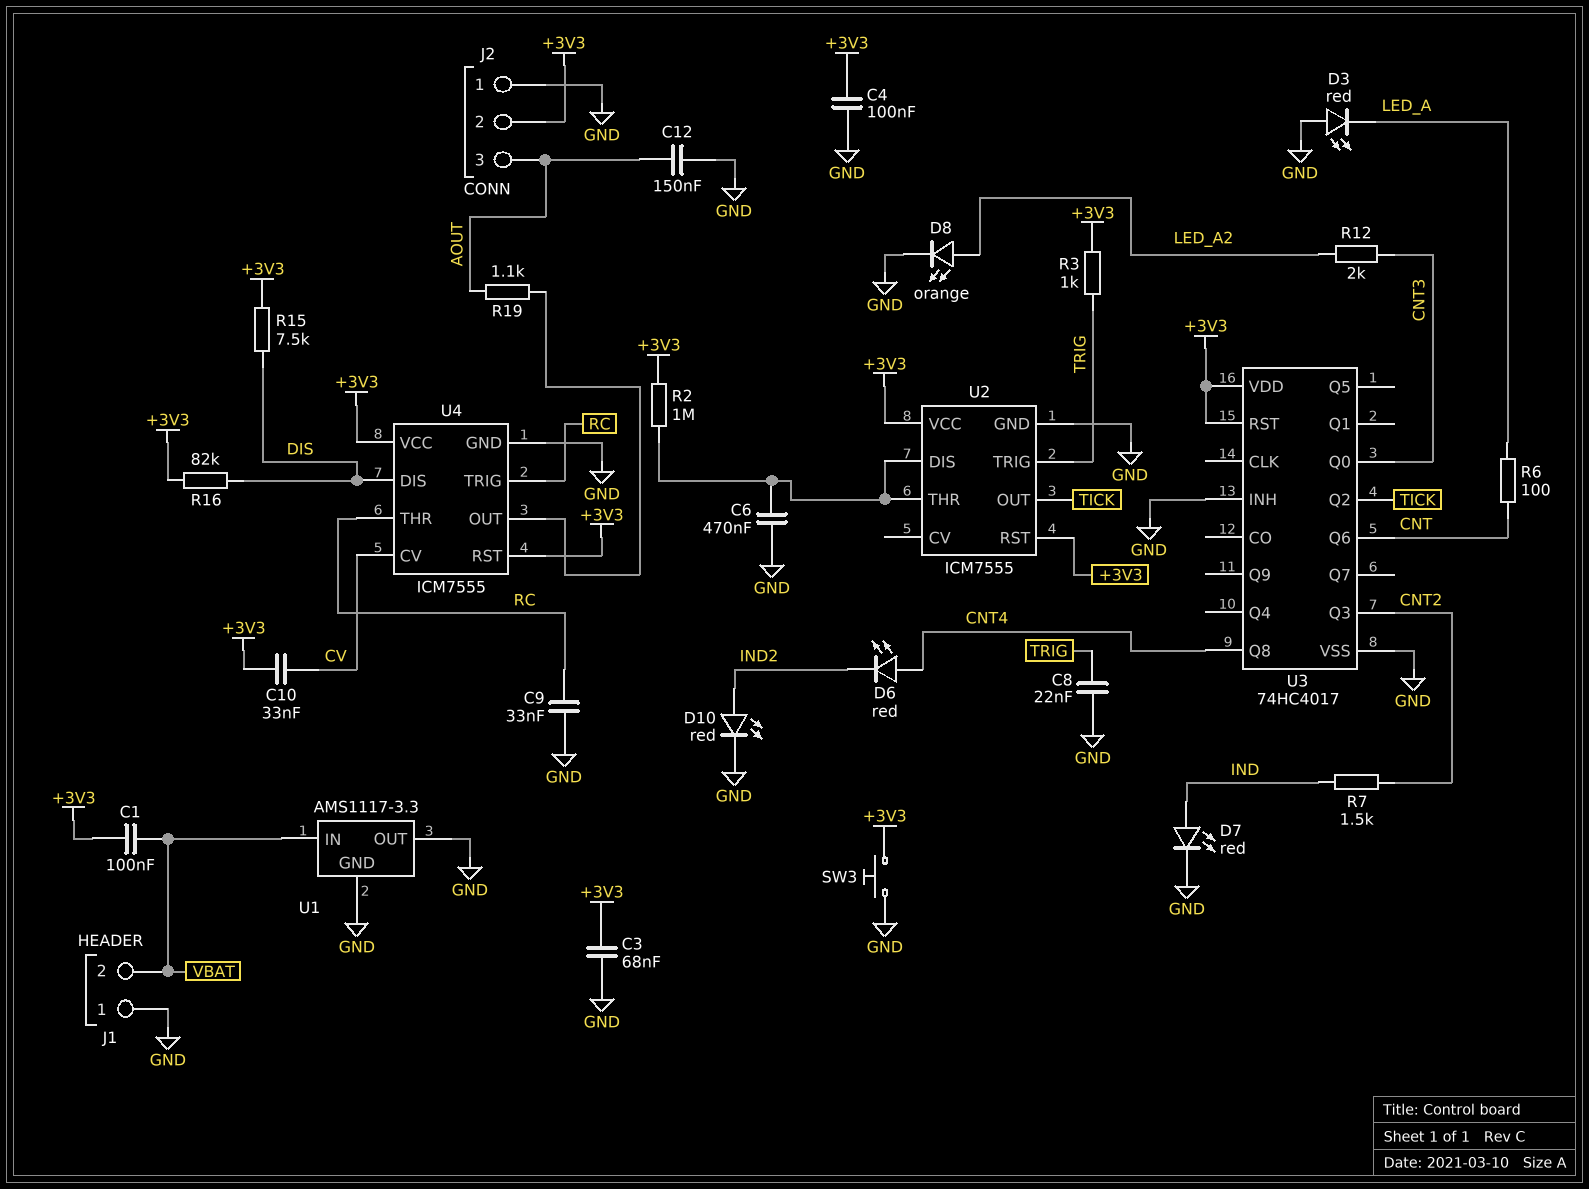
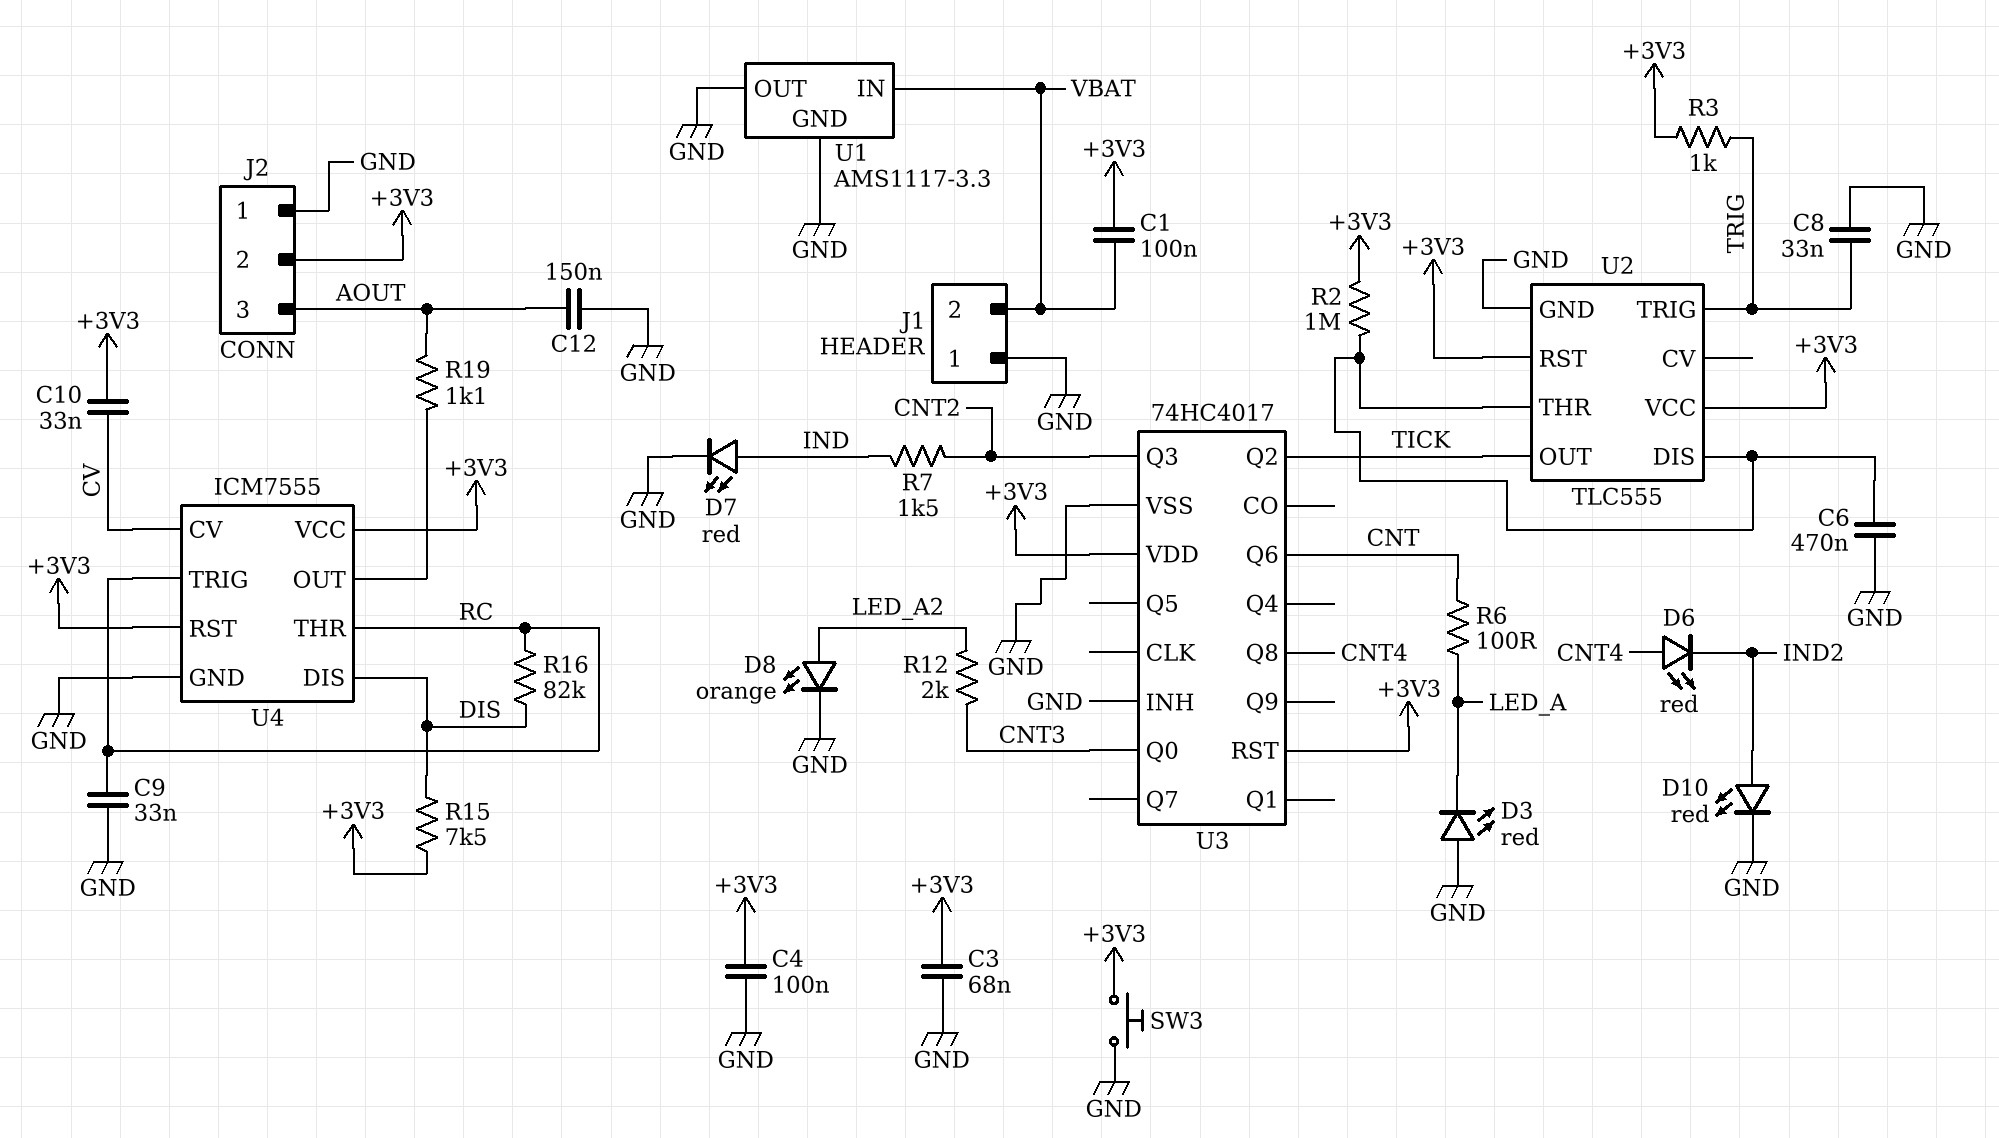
C8: 22nF (GND, TRIG) -> 33nF (GND, TRIG)
R16: 82k (+3V3, DIS) -> 82k (DIS, RC)
U2: ICM7555 -> TLC555

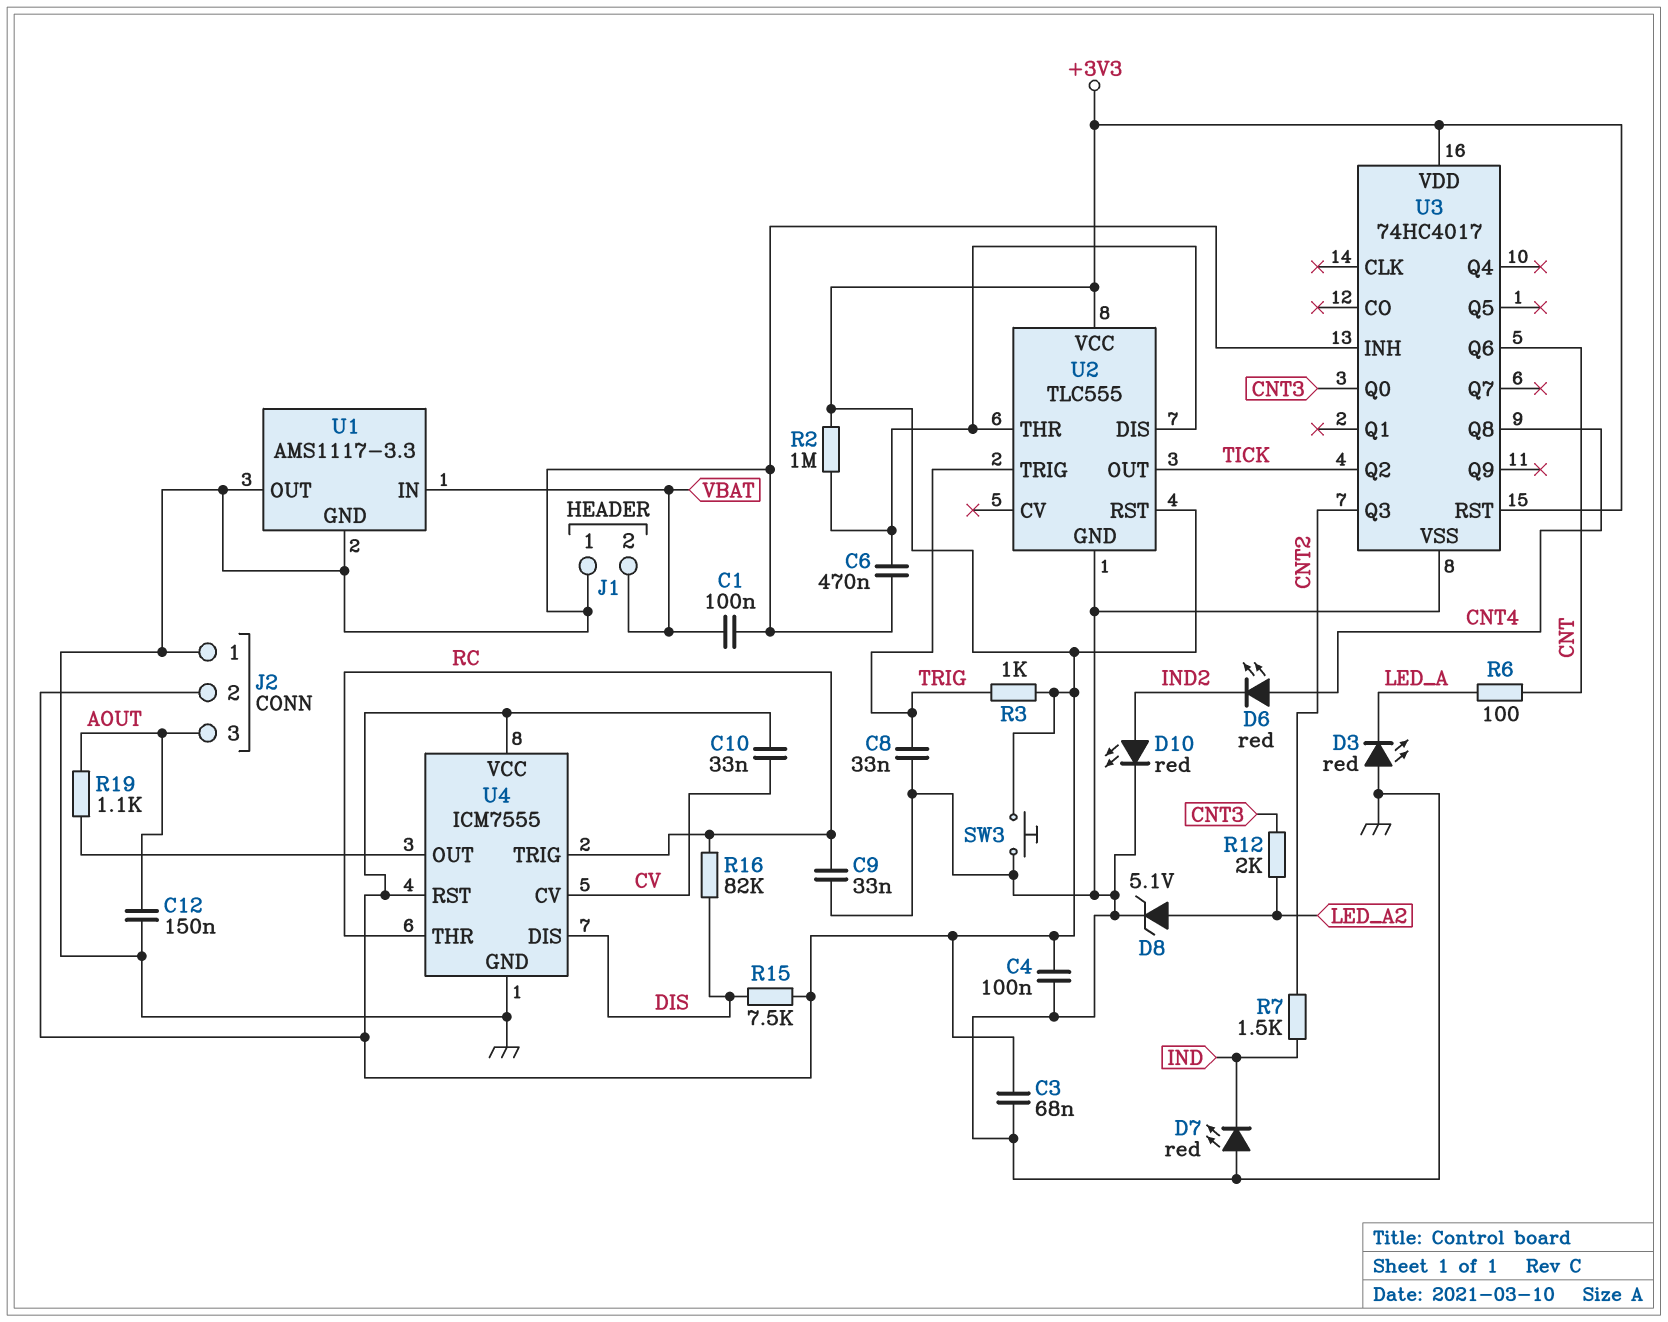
C1: 100nF (+3V3, VBAT) -> 100nF (GND, VBAT)
D7: LED red (A IND, K GND) -> LED red (A GND, K IND)
D8: LED orange (A LED_A2, K GND) -> zener 5.1V (A LED_A2, K GND)

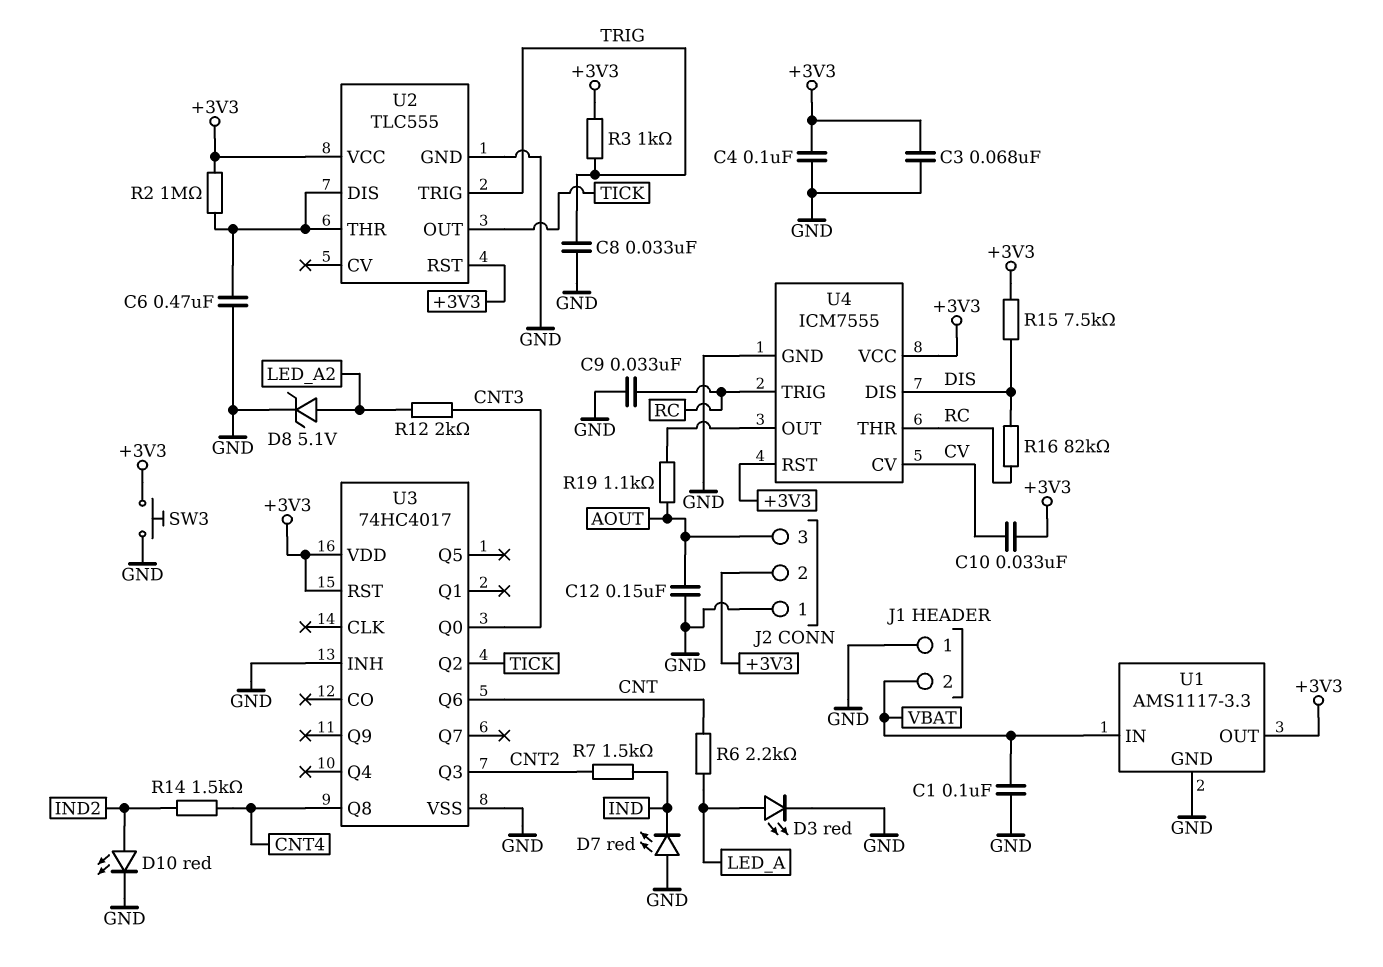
D3: LED red (A GND, K LED_A) -> LED red (A LED_A, K GND)
D6: LED red (A CNT4, K IND2) -> none
R6: 100 (CNT, LED_A) -> 2.2k (CNT, LED_A)
R14: none -> 1.5k (CNT4, IND2)
U1 pin OUT: GND -> +3V3

